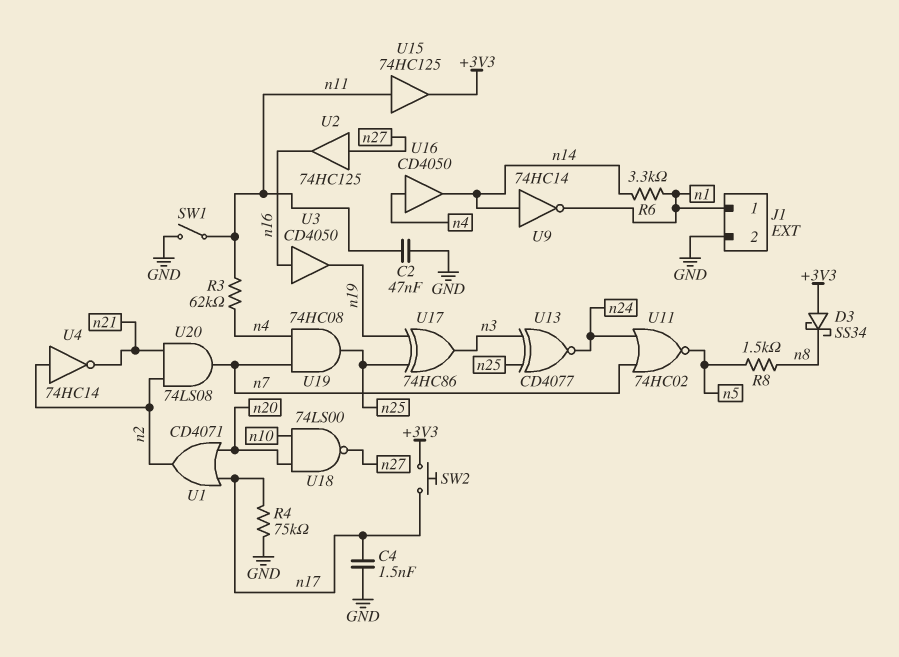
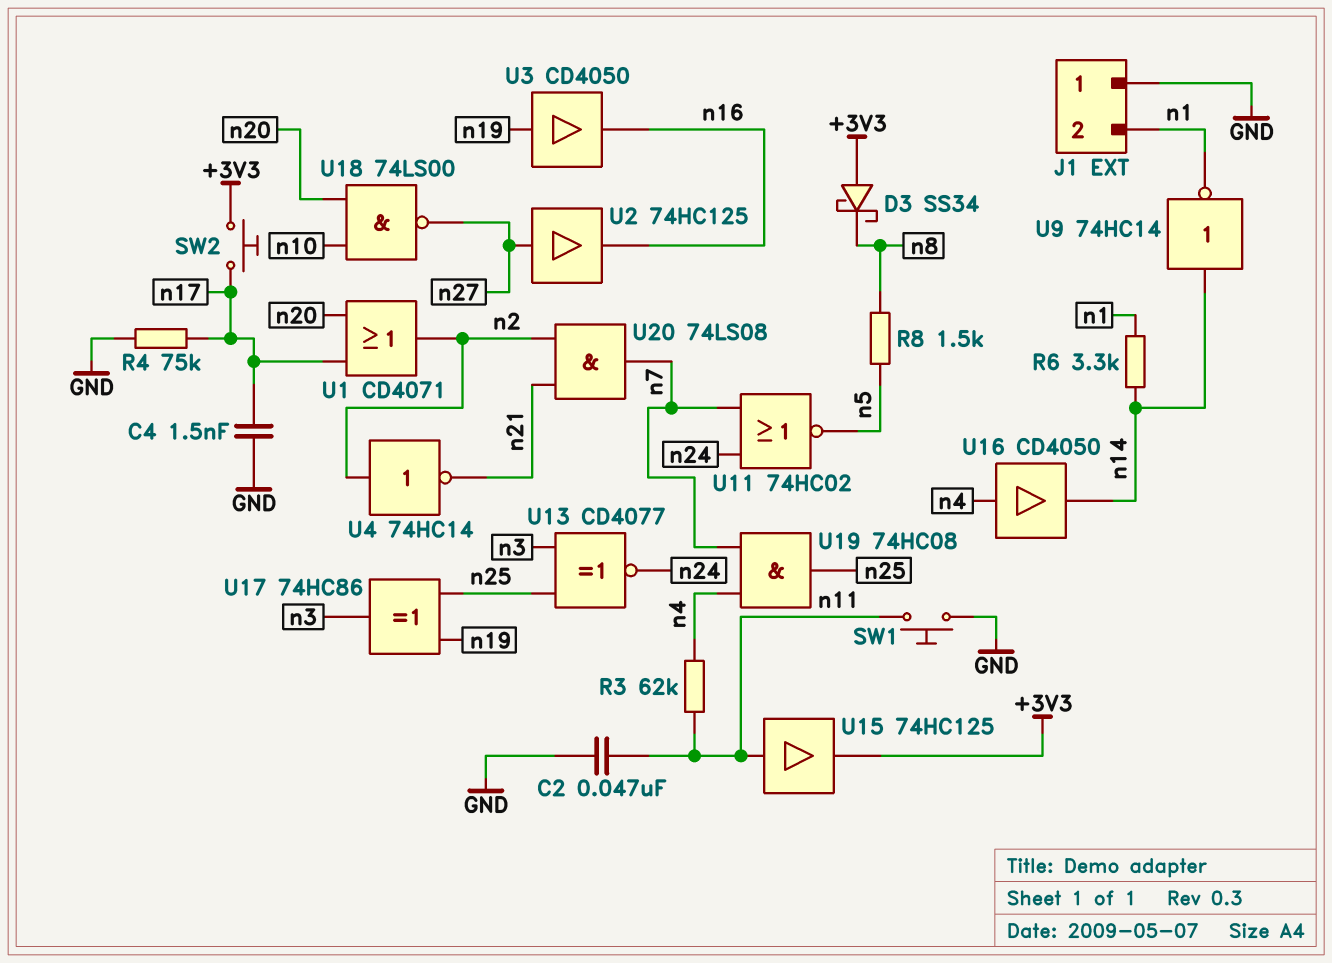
J1 pin 1: n1 -> GND
J1 pin 2: GND -> n1
SW1: switch (GND, n11) -> button (GND, n11)
U3: buffer CD4050 (in n16, out n19) -> buffer CD4050 (in n19, out n16)

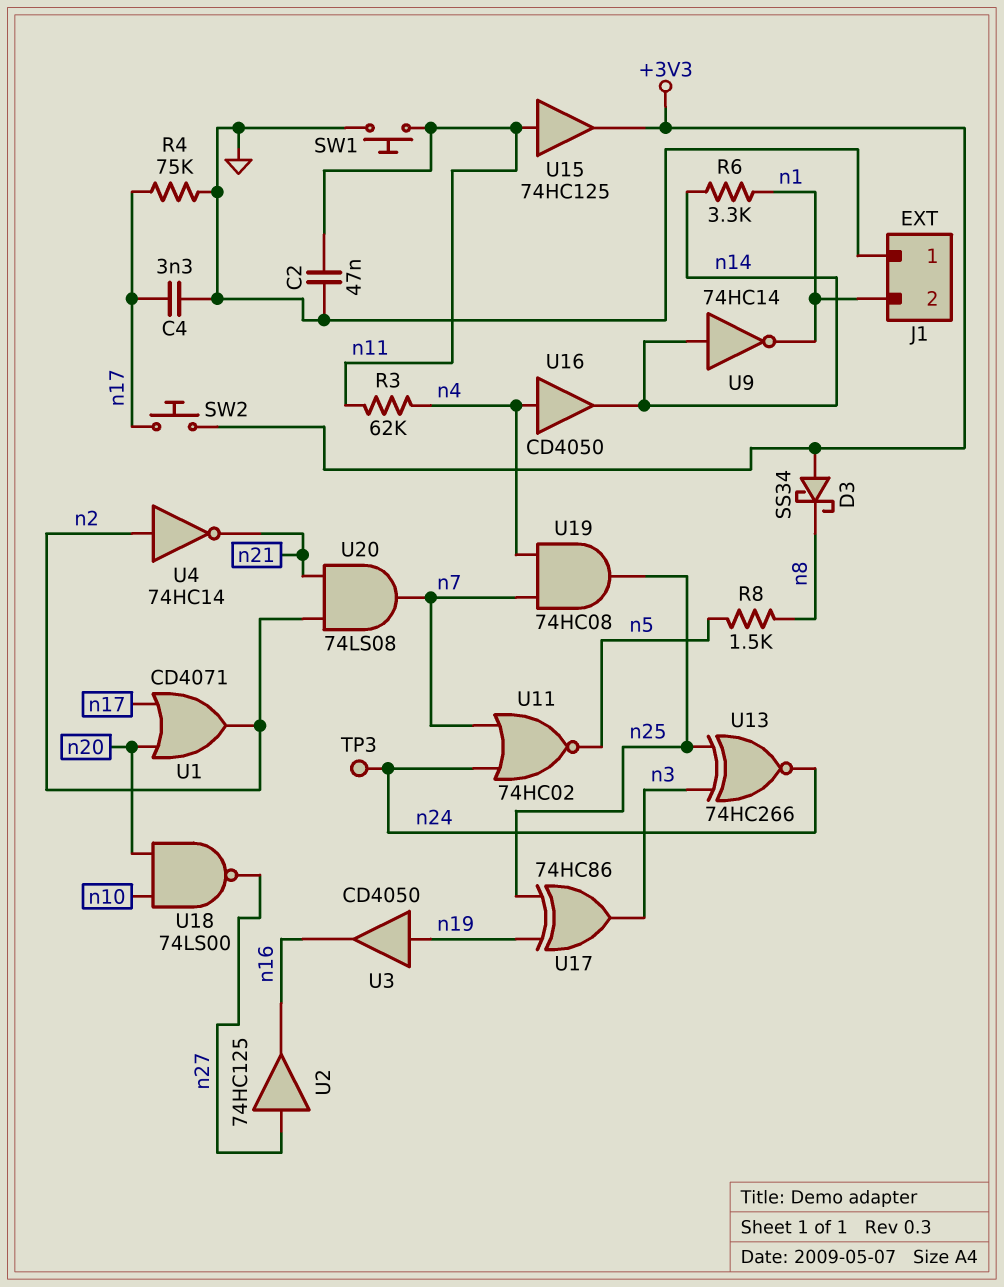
C4: 1.5nF (GND, n17) -> 3.3nF (GND, n17)
TP3: none -> test point (n24)
U13: XNOR CD4077 (in n3, in n25, out n24) -> XNOR 74HC266 (in n3, in n25, out n24)

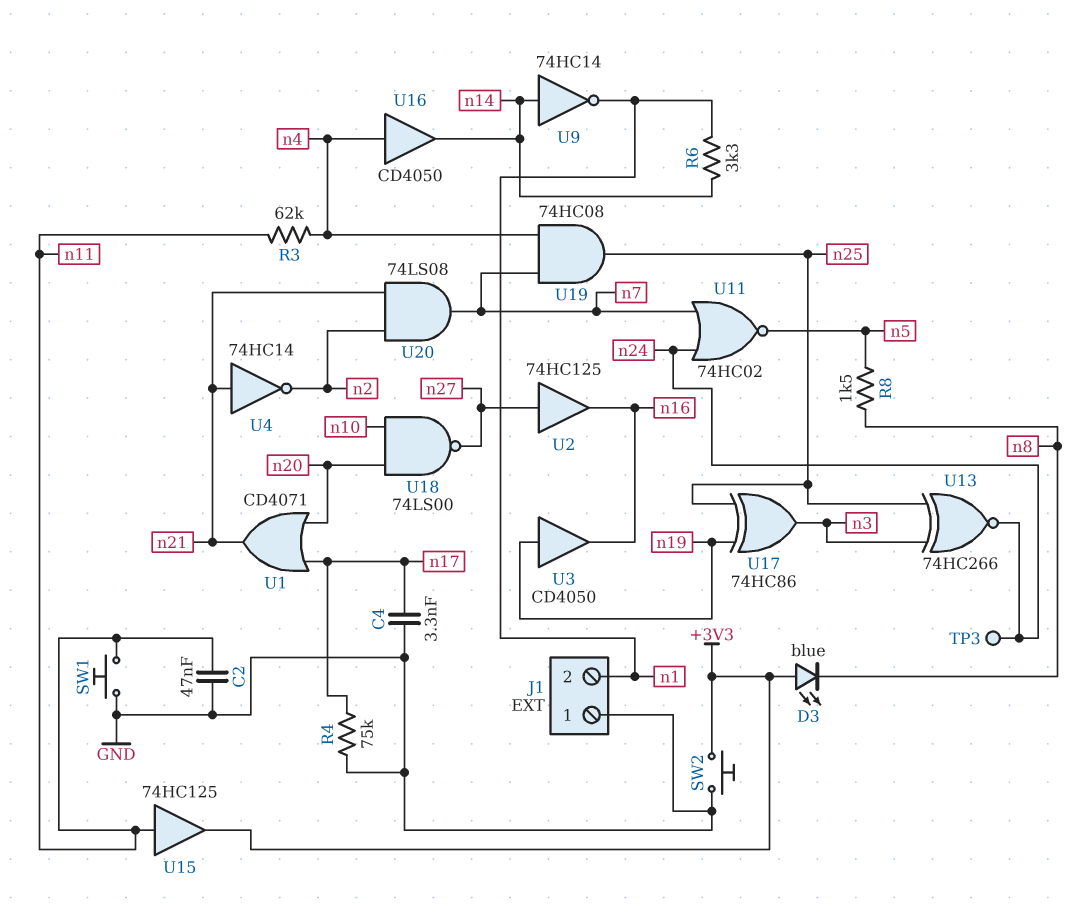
D3: schottky SS34 (A +3V3, K n8) -> LED blue (A +3V3, K n8)
SW2: button (+3V3, n17) -> button (+3V3, GND)
U1: OR CD4071 (in n17, in n20, out n2) -> OR CD4071 (in n17, in n20, out n21)
U4: NOT 74HC14 (in n2, out n21) -> NOT 74HC14 (in n21, out n2)

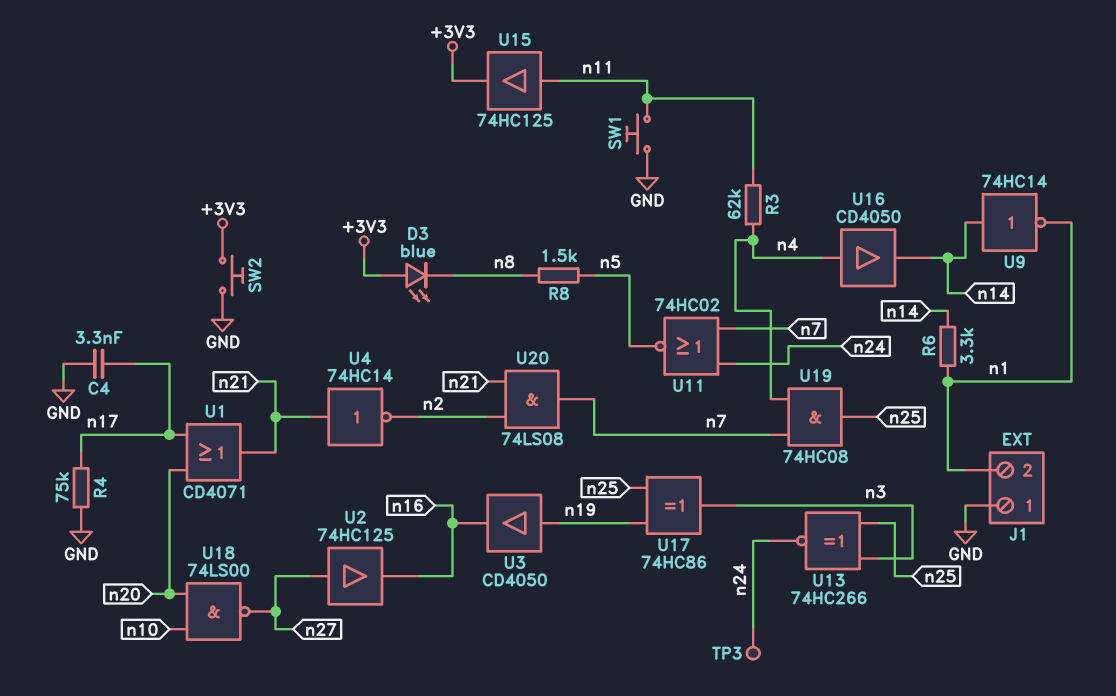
C2: 47nF (GND, n11) -> none

